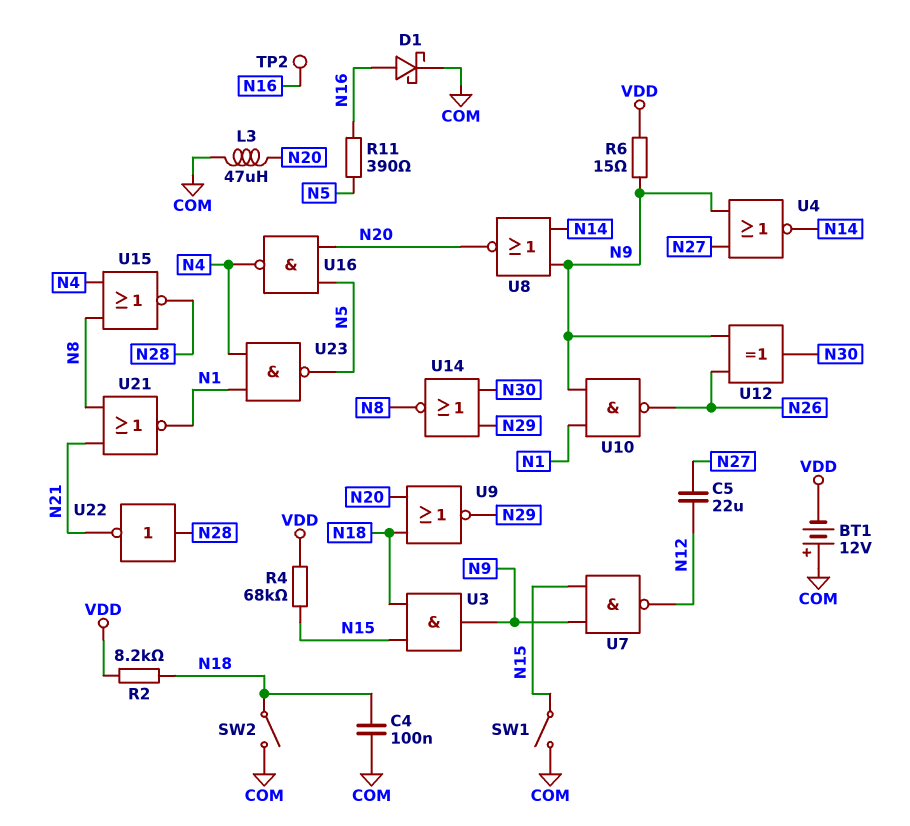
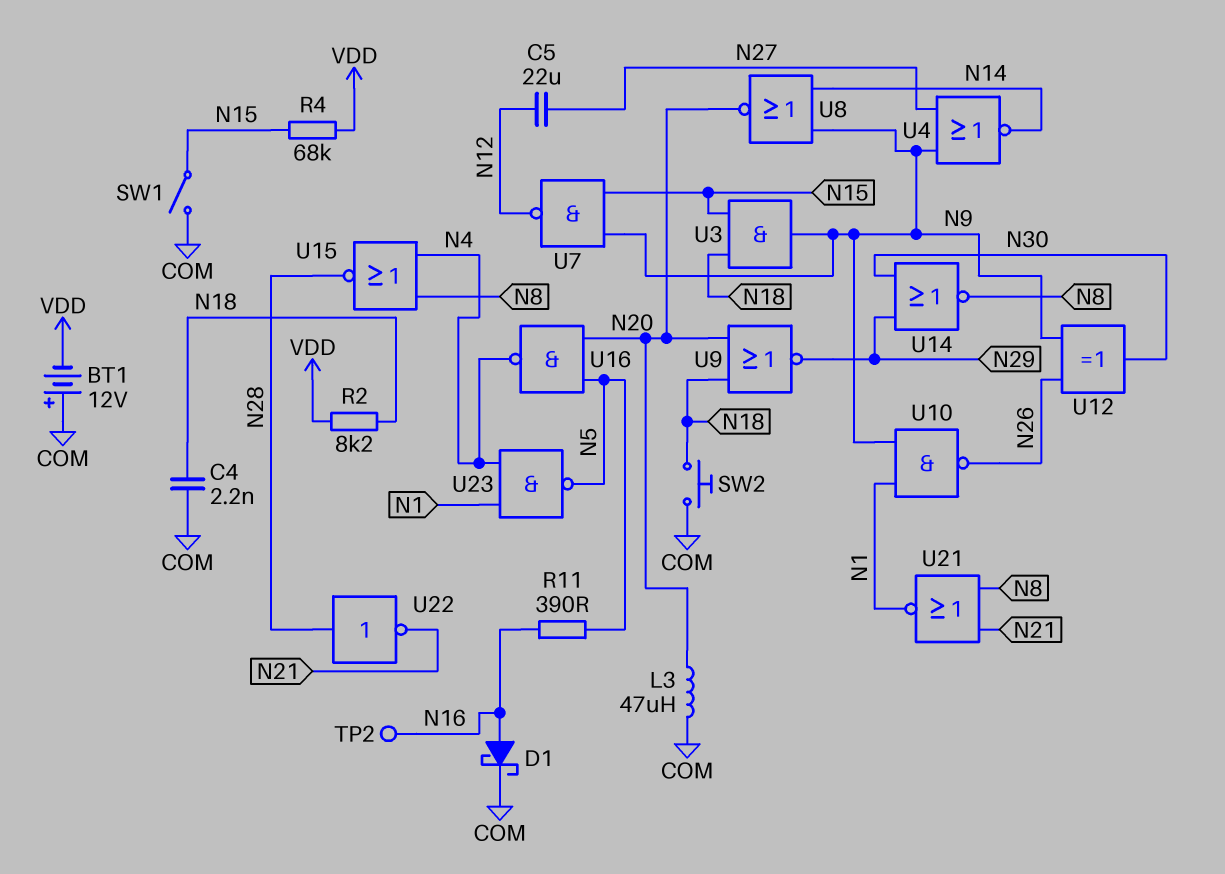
C4: 100nF (COM, N18) -> 2.2nF (COM, N18)
R6: 15 (N9, VDD) -> none
SW2: switch (COM, N18) -> button (COM, N18)

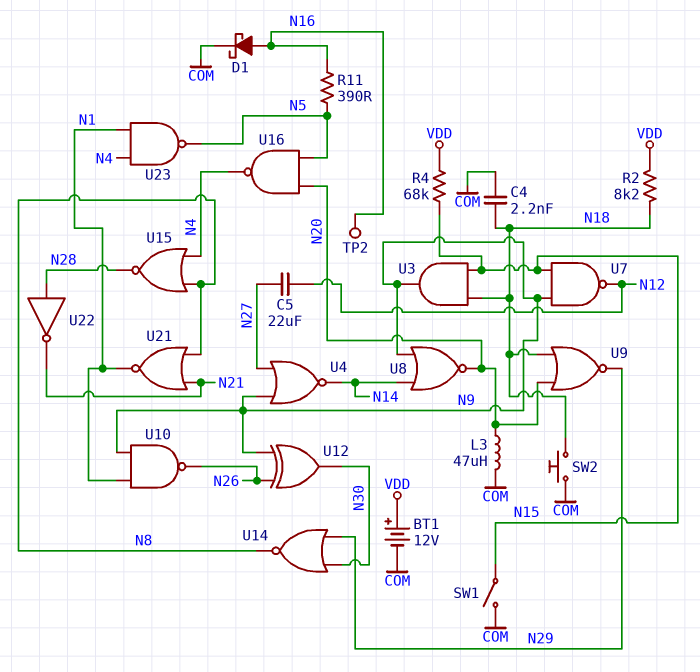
BT1: 12V (plus COM, minus VDD) -> 12V (plus VDD, minus COM)

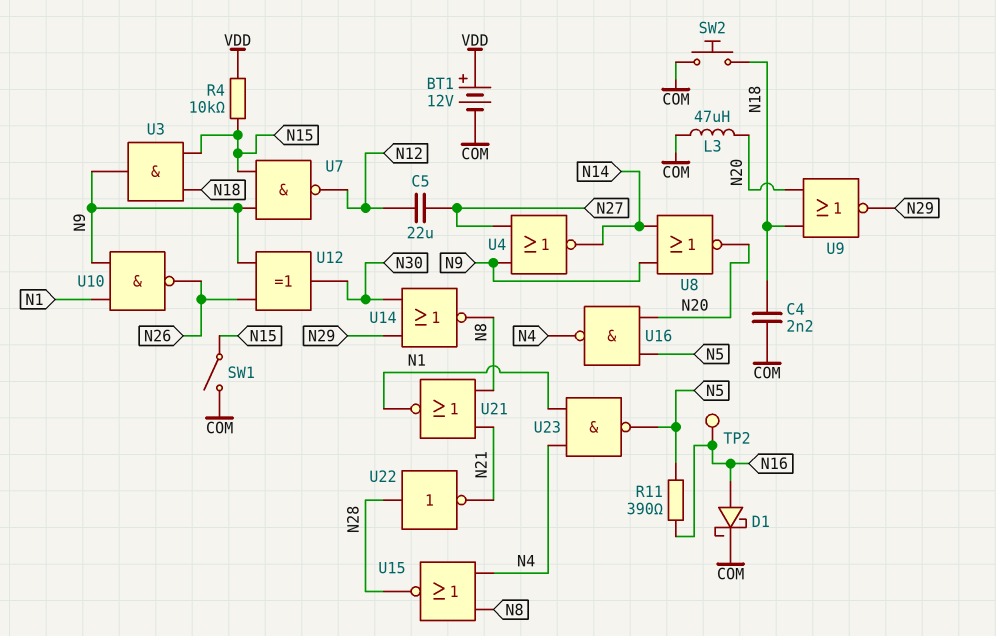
R2: 8.2k (N18, VDD) -> none
R4: 68k (N15, VDD) -> 10k (N15, VDD)

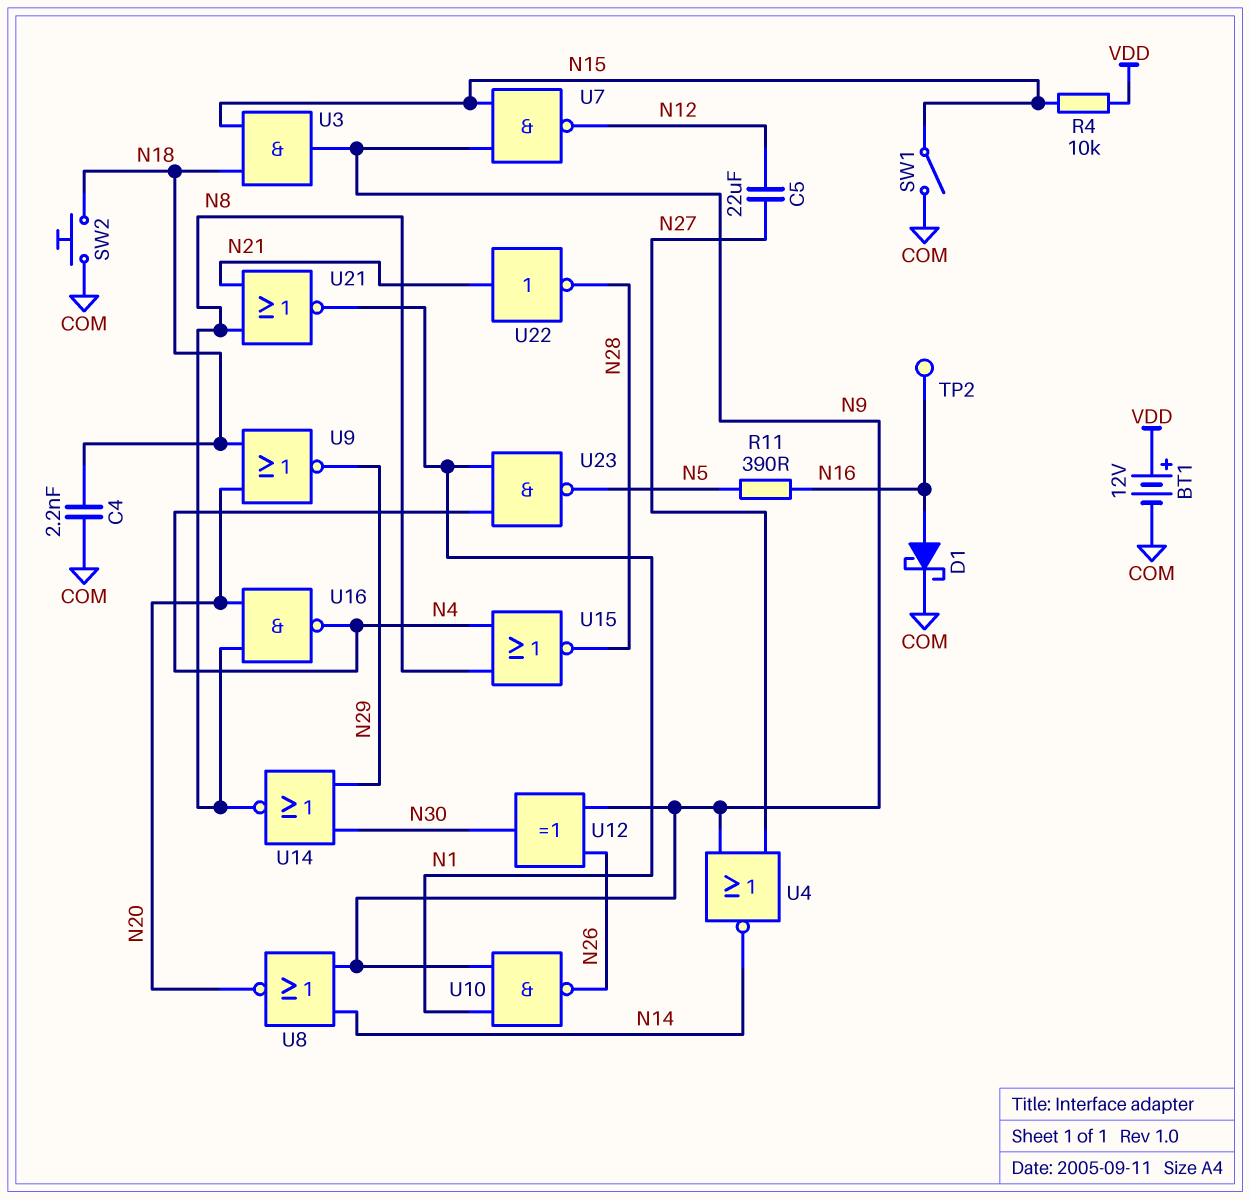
L3: 47uH (COM, N20) -> none
U16: NAND (in N5, in N20, out N4) -> NAND (in N8, in N20, out N4)
U22: NOT (in N28, out N21) -> NOT (in N21, out N28)

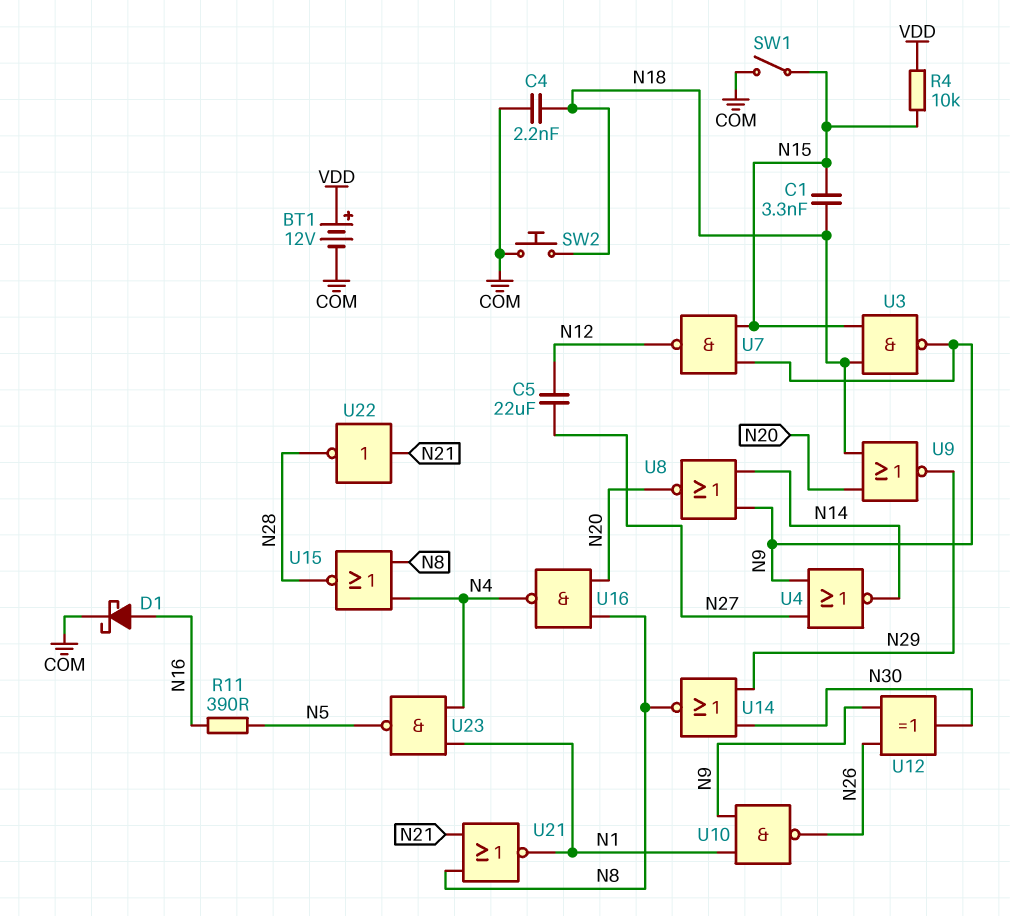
C1: none -> 3.3nF (N15, N18)
TP2: test point (N16) -> none
U3: AND (in N15, in N18, out N9) -> NAND (in N15, in N18, out N9)

